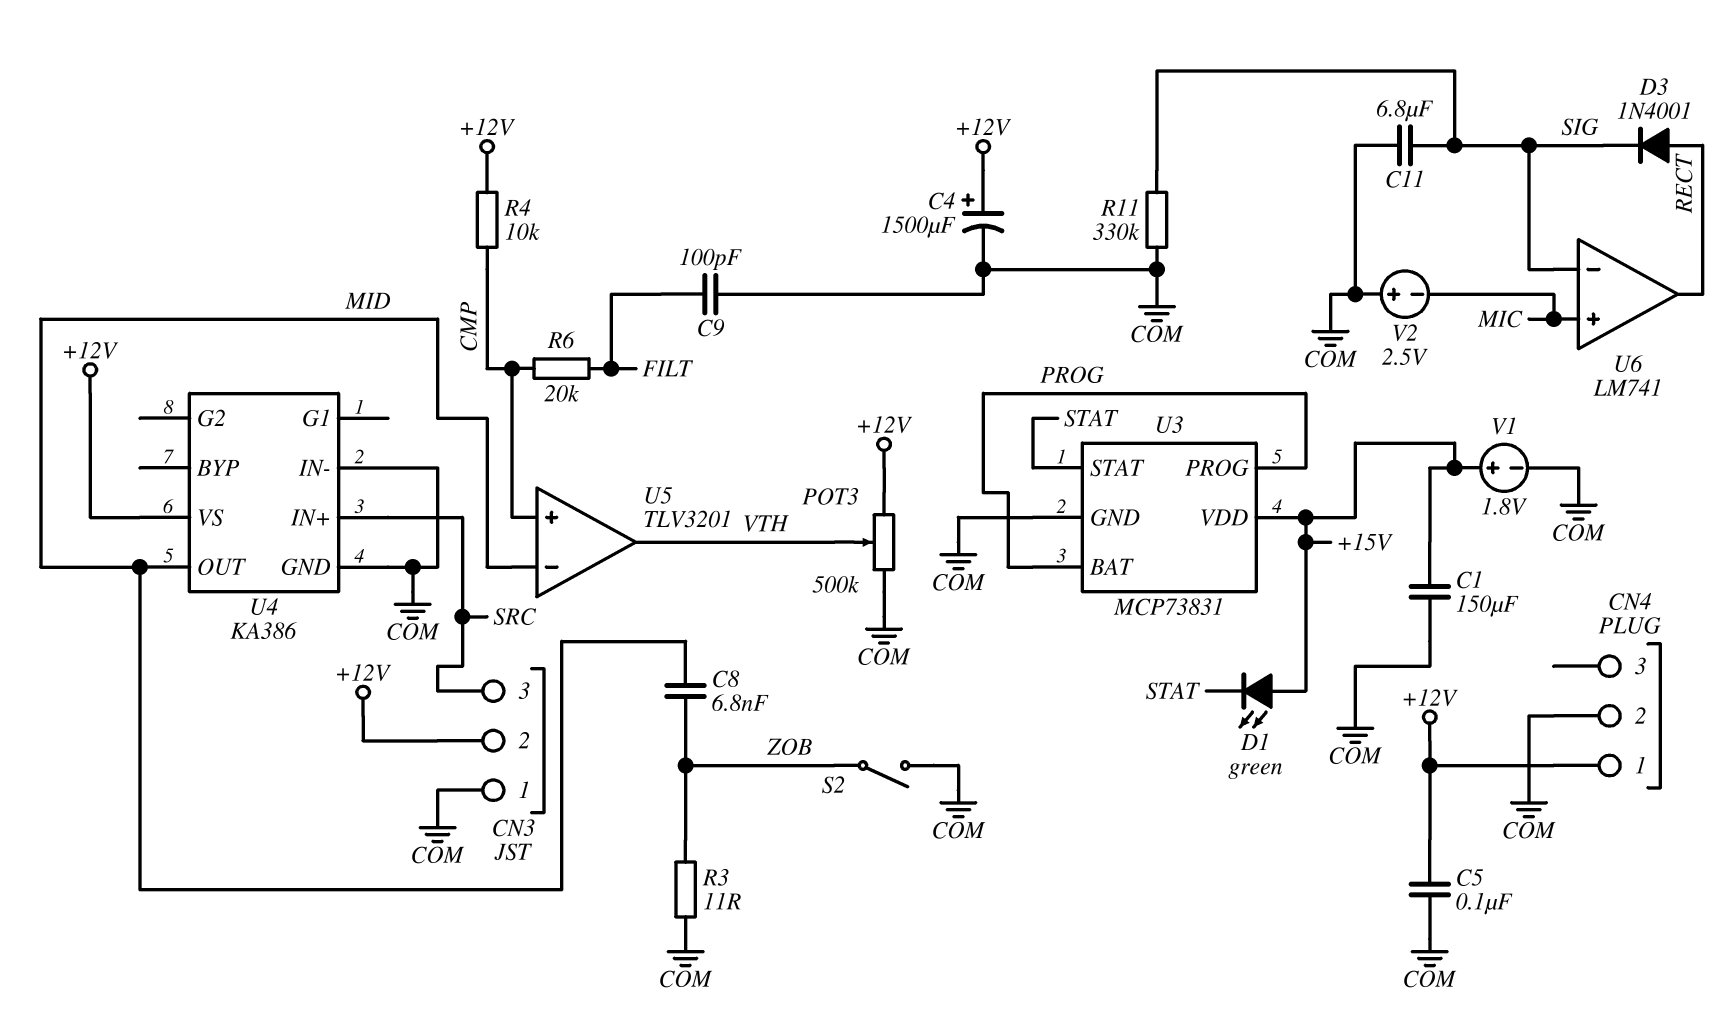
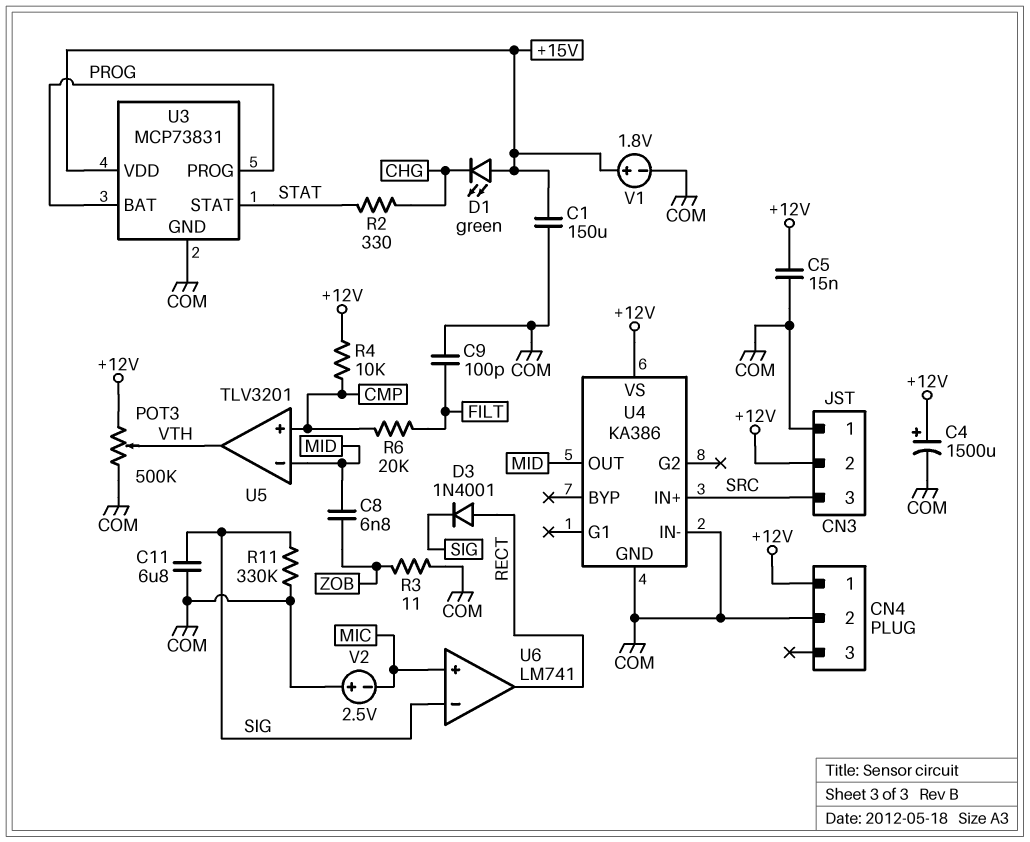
C5: 100nF (+12V, COM) -> 15nF (+12V, COM)
D1: LED green (A +15V, K STAT) -> LED green (A +15V, K CHG)
R2: none -> 330 (CHG, STAT)
S2: switch (COM, ZOB) -> none

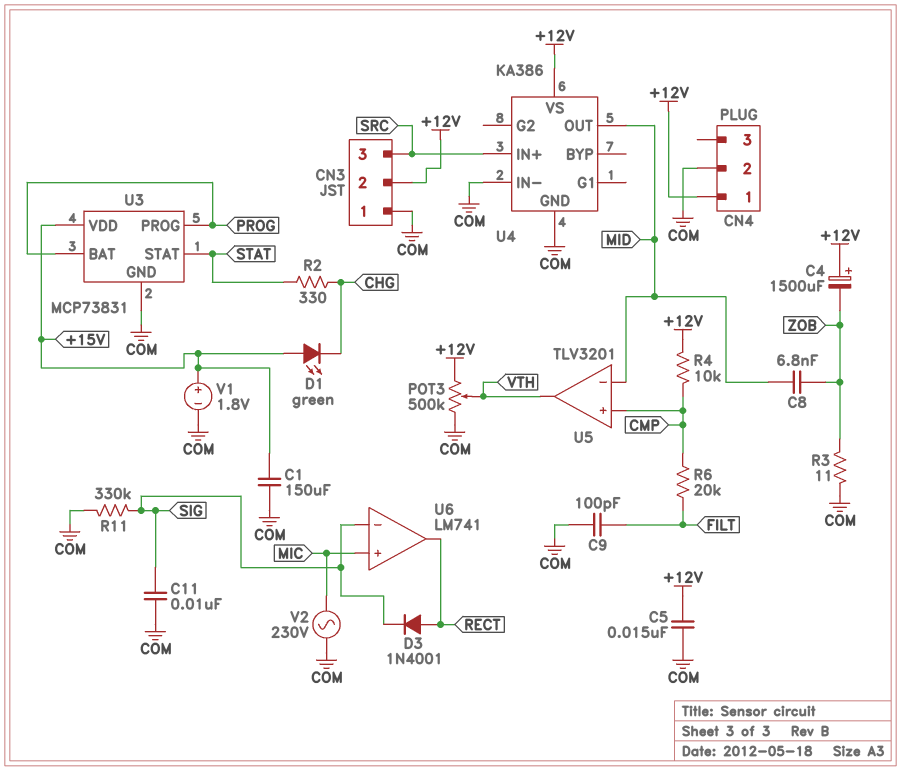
C4: 1500uF (plus +12V, minus COM) -> 1500uF (plus +12V, minus ZOB)
C11: 6.8uF (COM, SIG) -> 10nF (COM, SIG)
V2: 2.5V (plus COM, minus MIC) -> AC 230V (COM, MIC)

